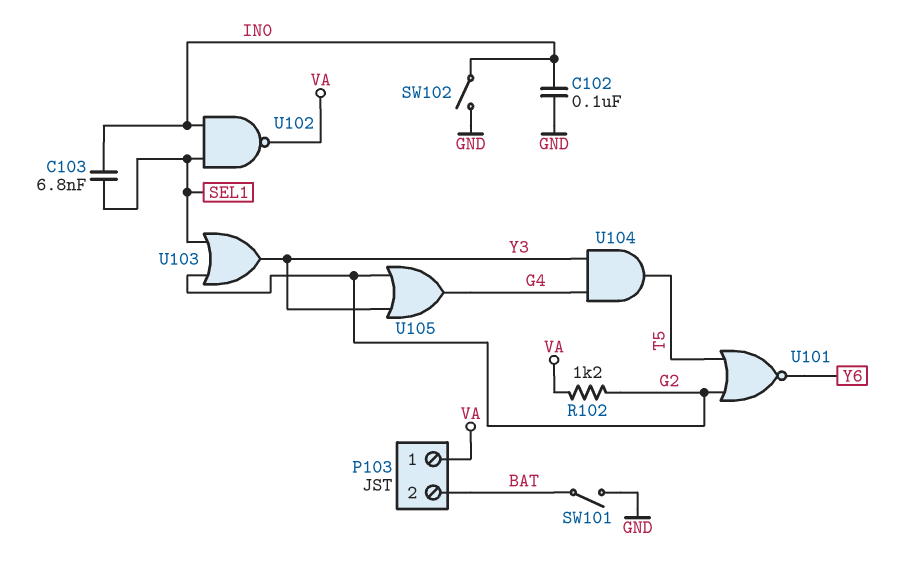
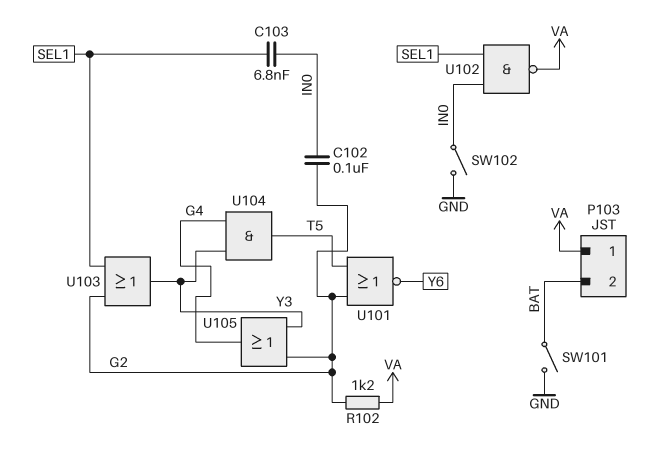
C102: 100nF (GND, IN0) -> 100nF (G2, IN0)

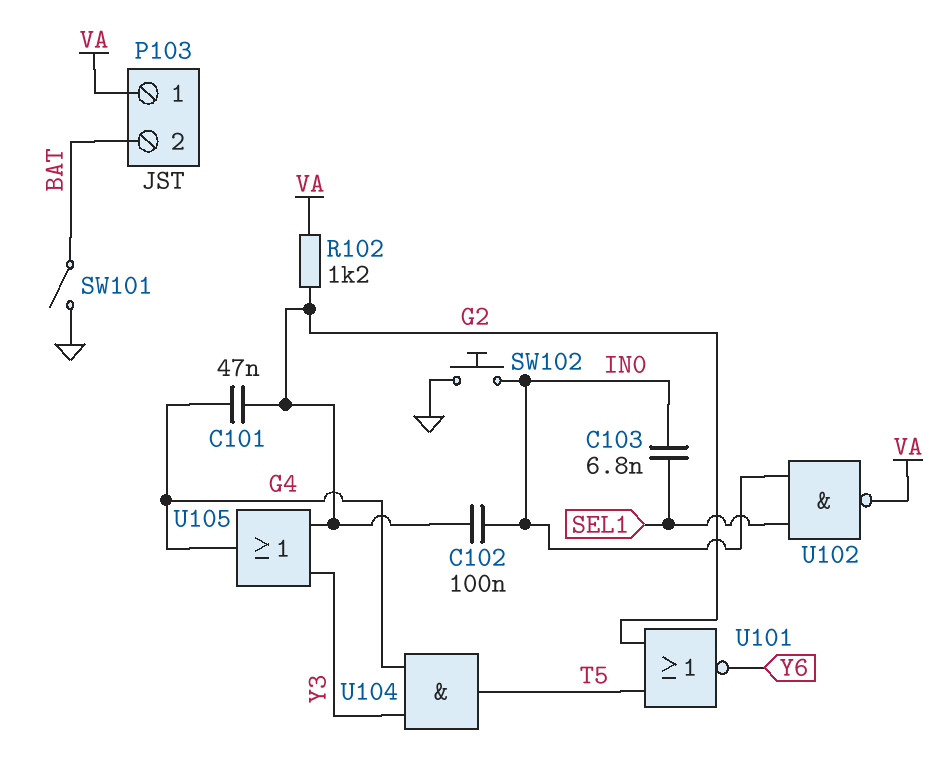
C101: none -> 47nF (G2, G4)
SW102: switch (GND, IN0) -> button (GND, IN0)
U103: OR (in G2, in SEL1, out Y3) -> none

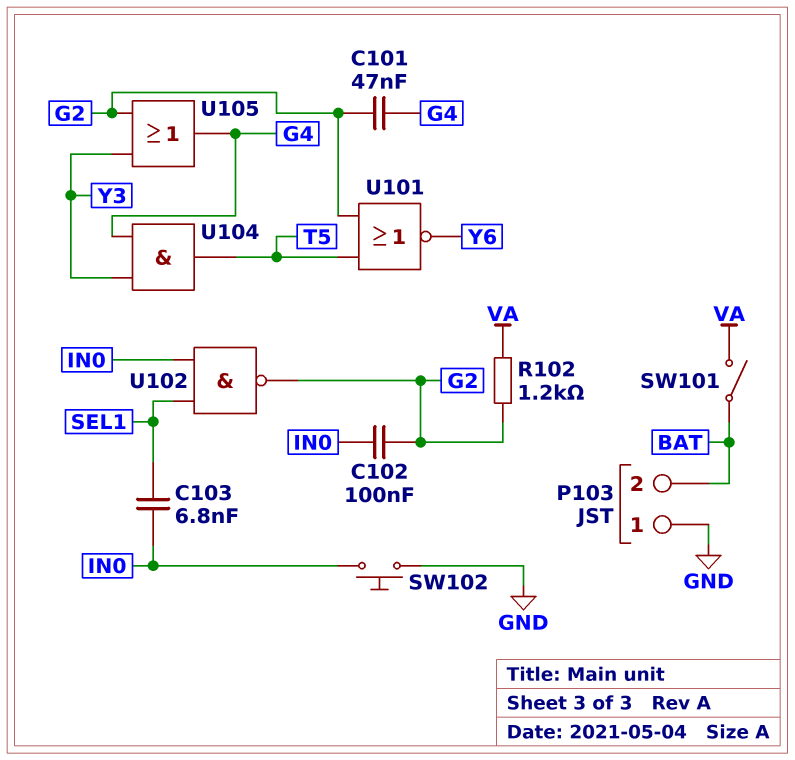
P103 pin 1: VA -> GND
SW101: switch (BAT, GND) -> switch (BAT, VA)
U102: NAND (in IN0, in SEL1, out VA) -> NAND (in IN0, in SEL1, out G2)

